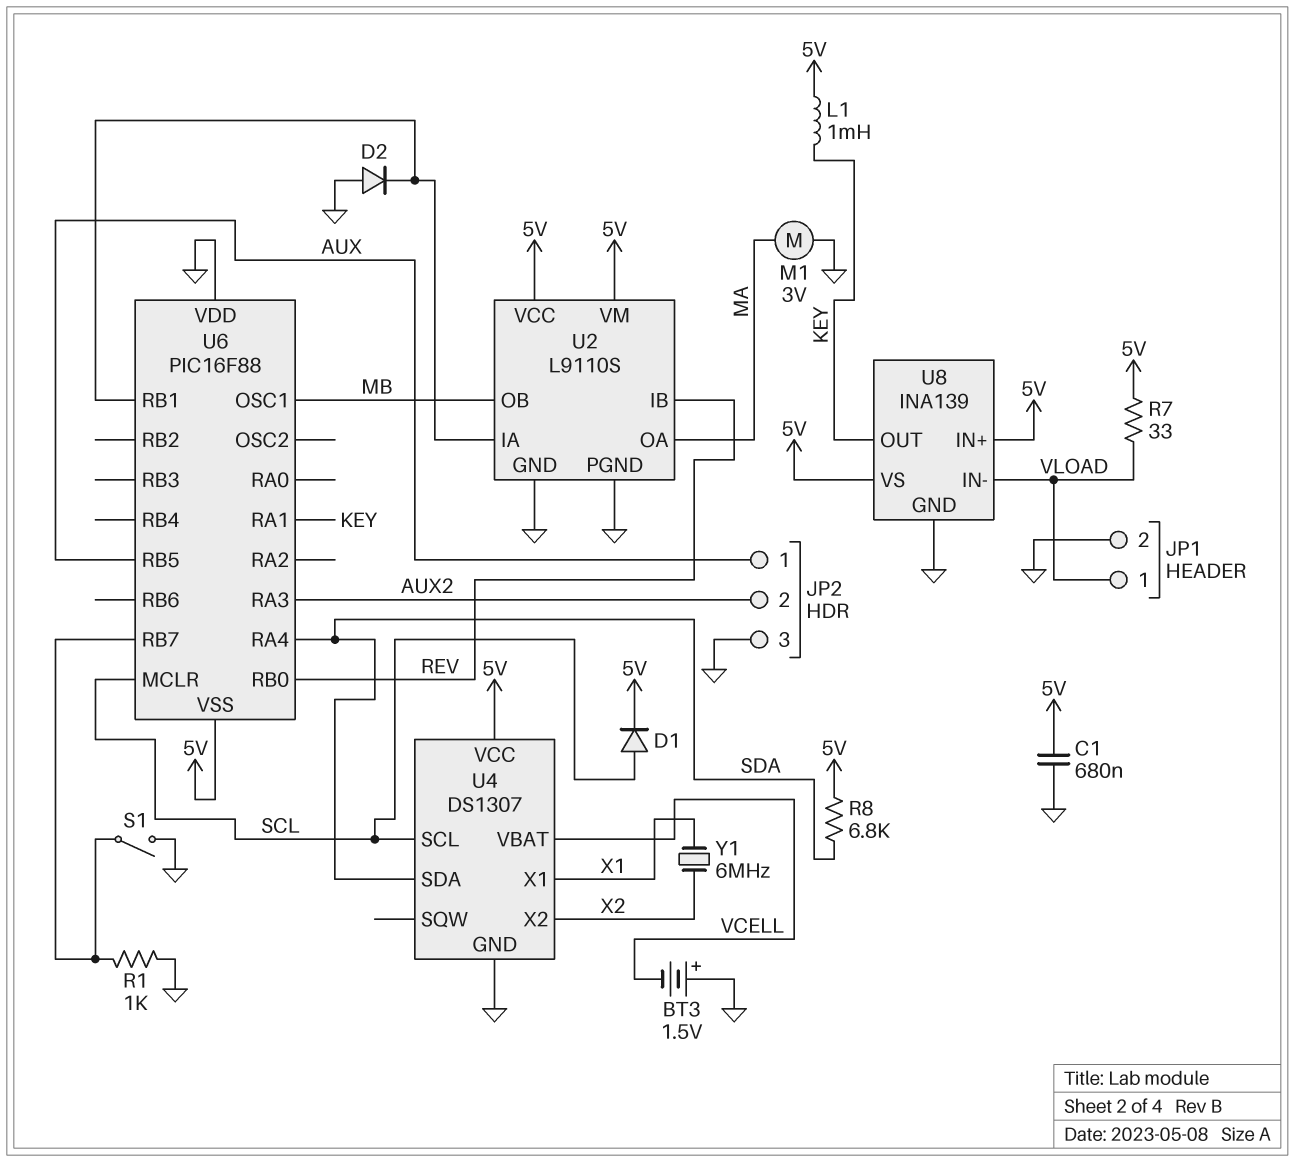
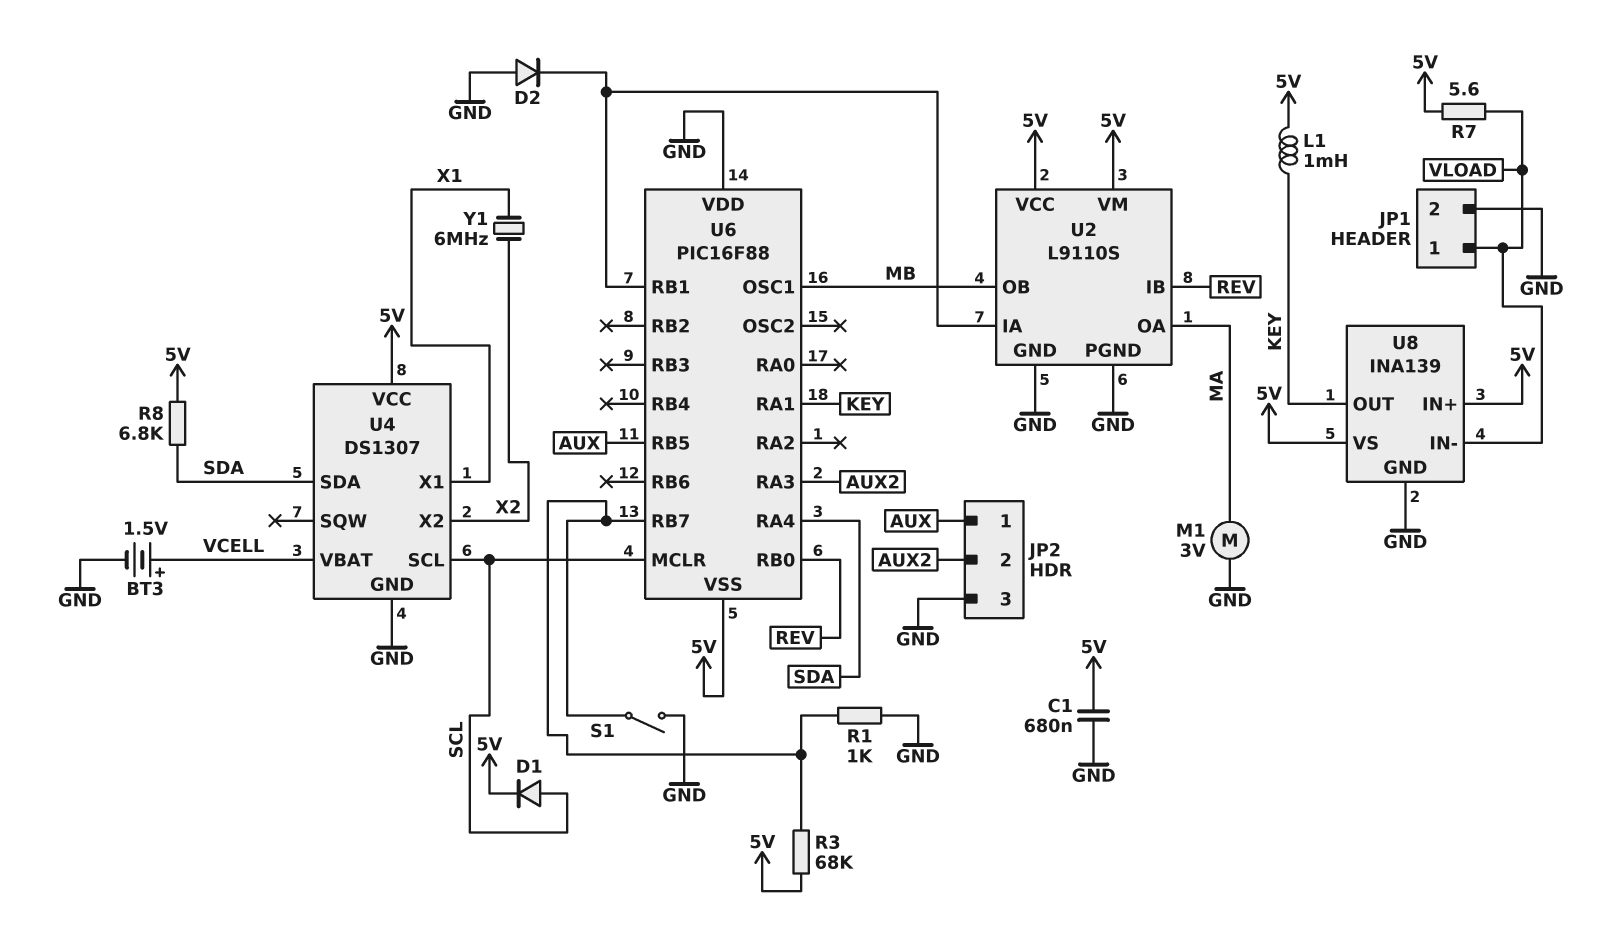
BT3: 1.5V (plus GND, minus VCELL) -> 1.5V (plus VCELL, minus GND)
R3: none -> 68k (5V, U6/RB7)
R7: 33 (5V, VLOAD) -> 5.6 (5V, VLOAD)

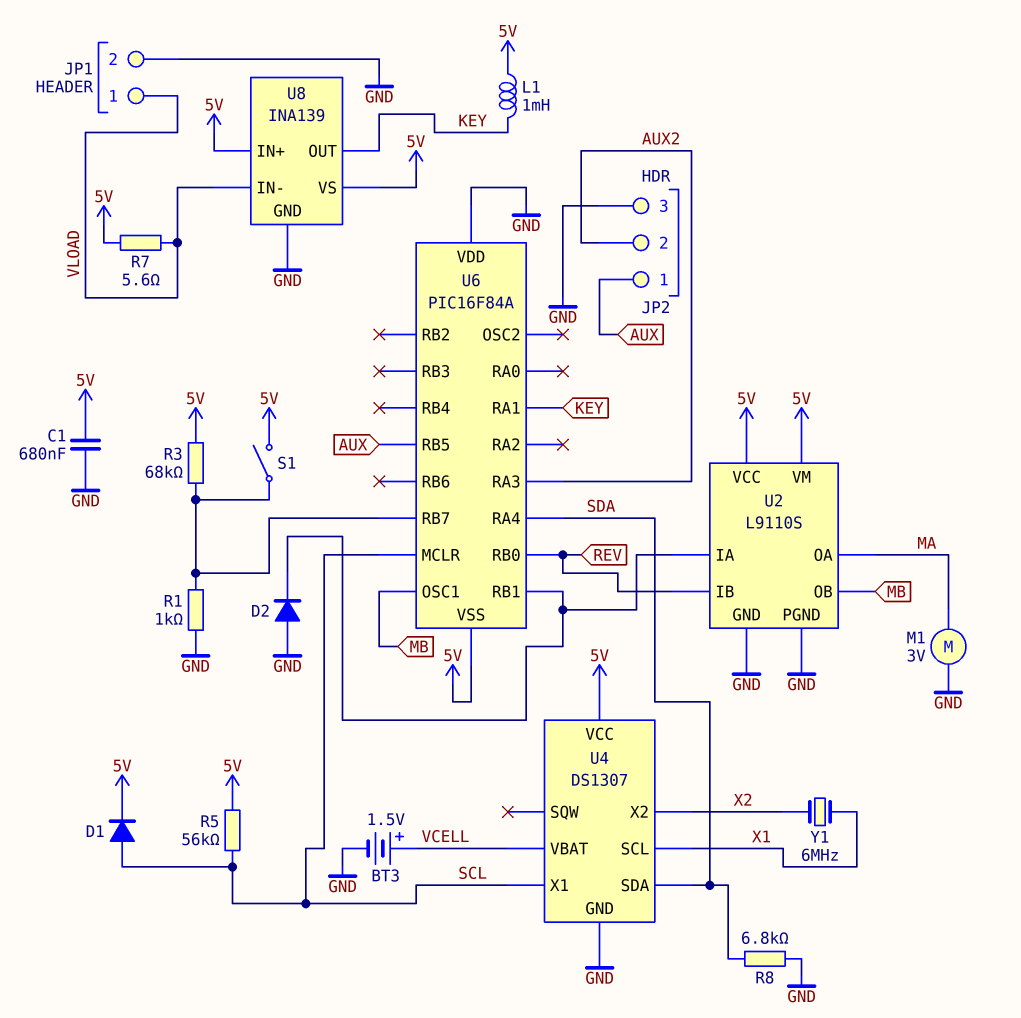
R5: none -> 56k (5V, SCL)
R8: 6.8k (5V, SDA) -> 6.8k (GND, SDA)
S1: switch (GND, U6/RB7) -> switch (5V, U6/RB7)
U4 pin SCL: SCL -> X1
U4 pin X1: X1 -> SCL
U6: PIC16F88 -> PIC16F84A

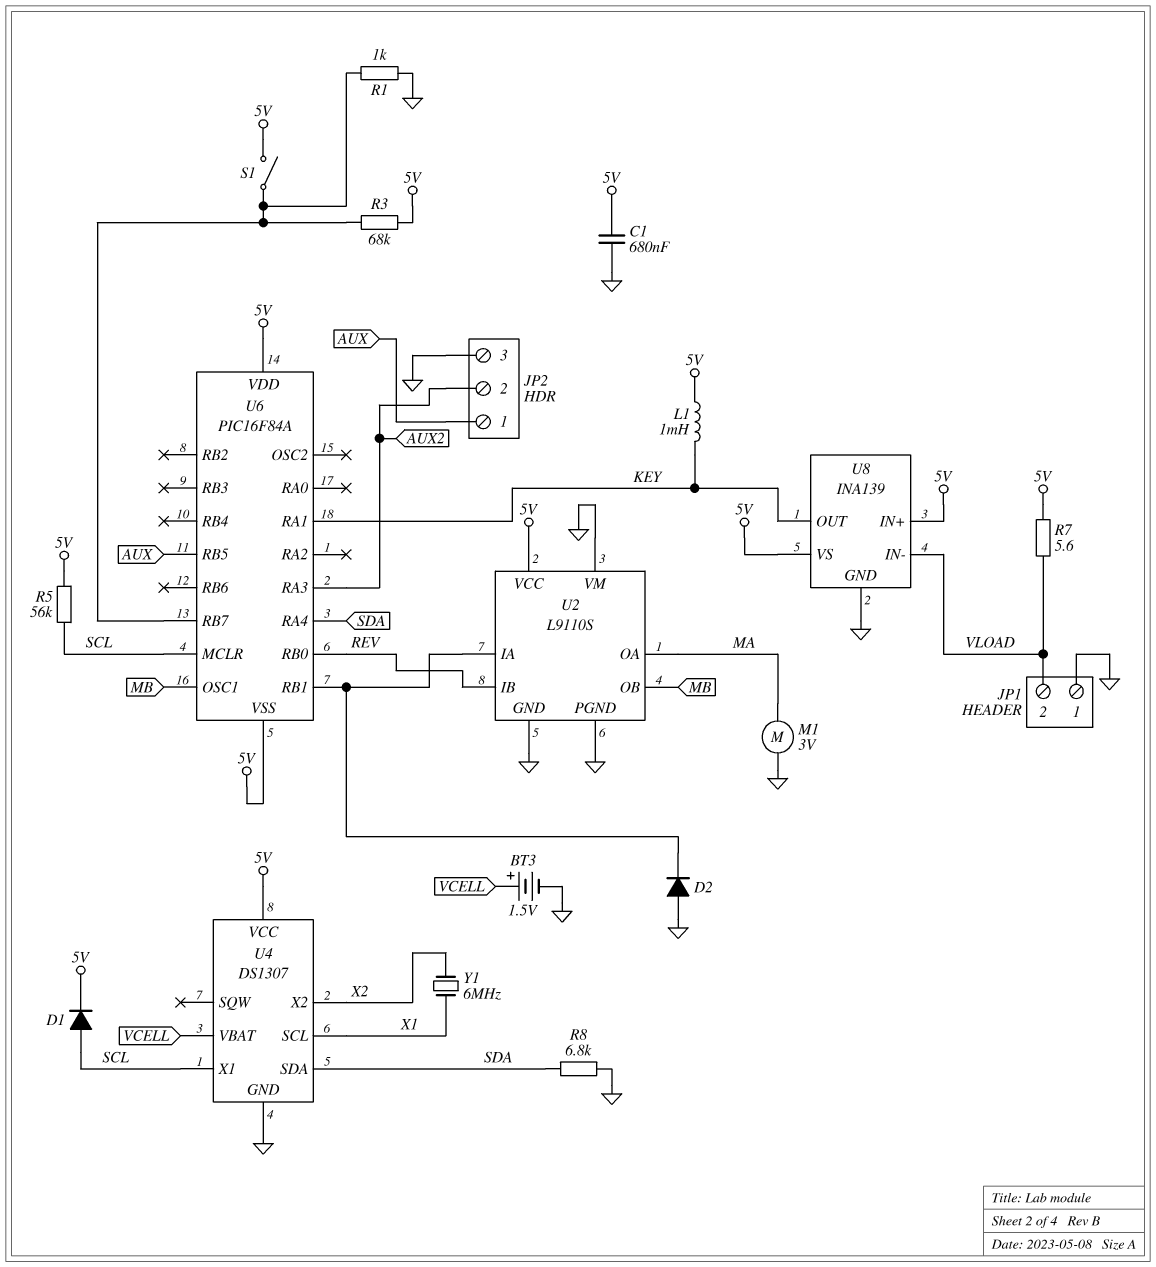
JP1 pin 1: VLOAD -> GND
JP1 pin 2: GND -> VLOAD
U2 pin VM: 5V -> GND
U6 pin VDD: GND -> 5V

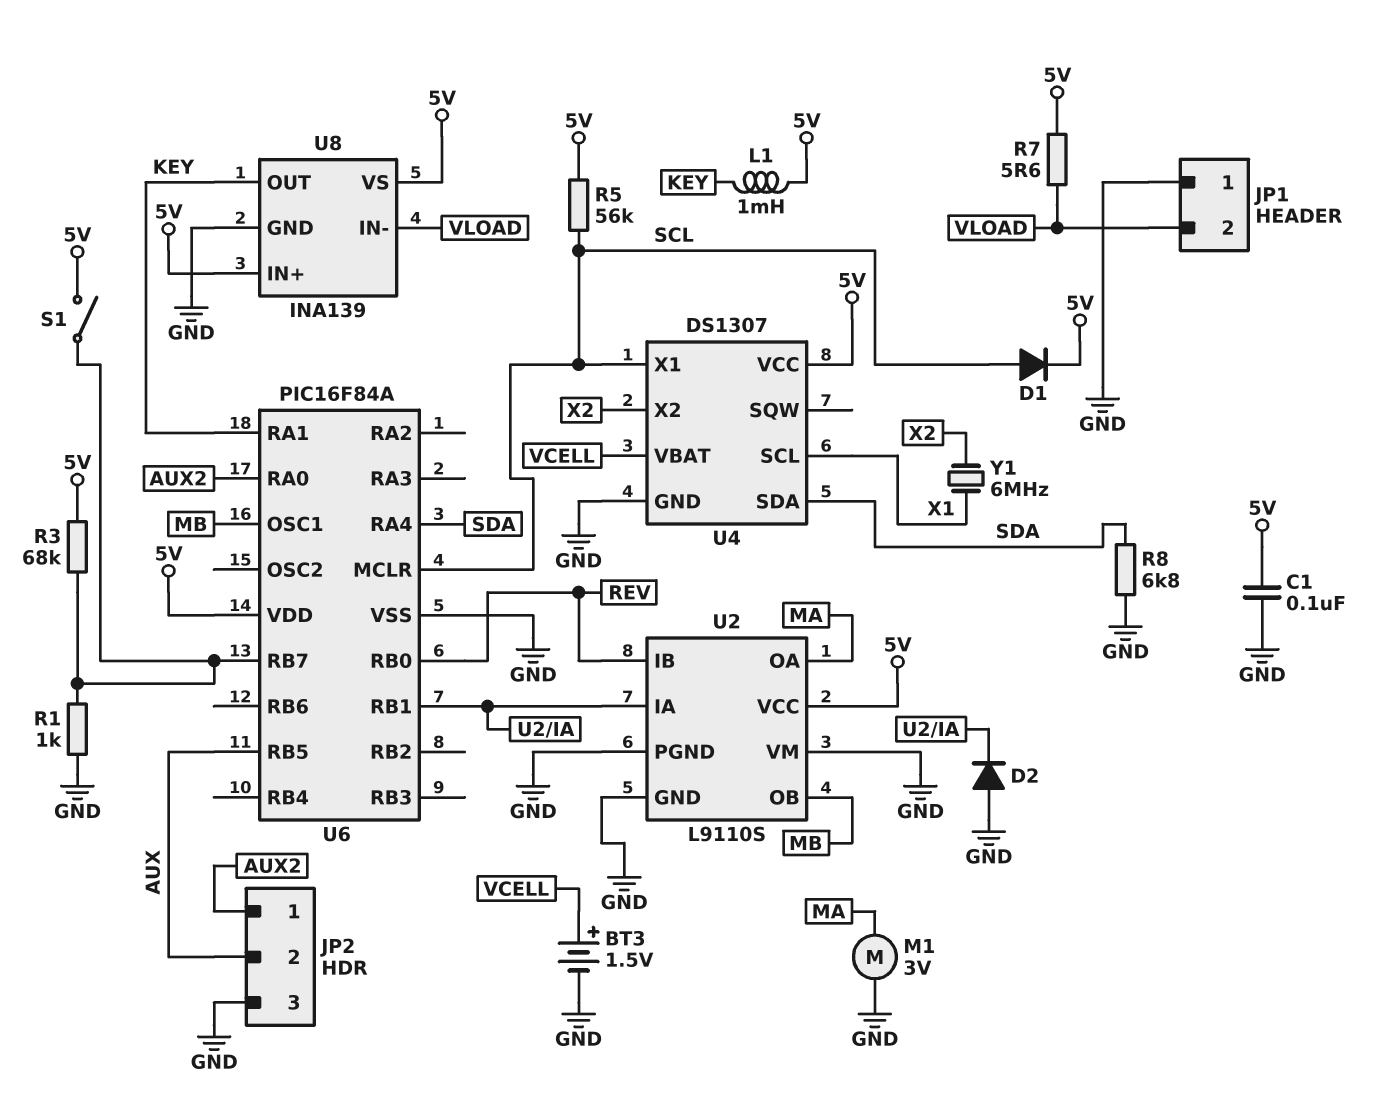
C1: 680nF (5V, GND) -> 100nF (5V, GND)
JP2 pin 1: AUX -> AUX2
JP2 pin 2: AUX2 -> AUX
U6 pin RA0: none -> AUX2
U6 pin RA3: AUX2 -> none
U6 pin VSS: 5V -> GND

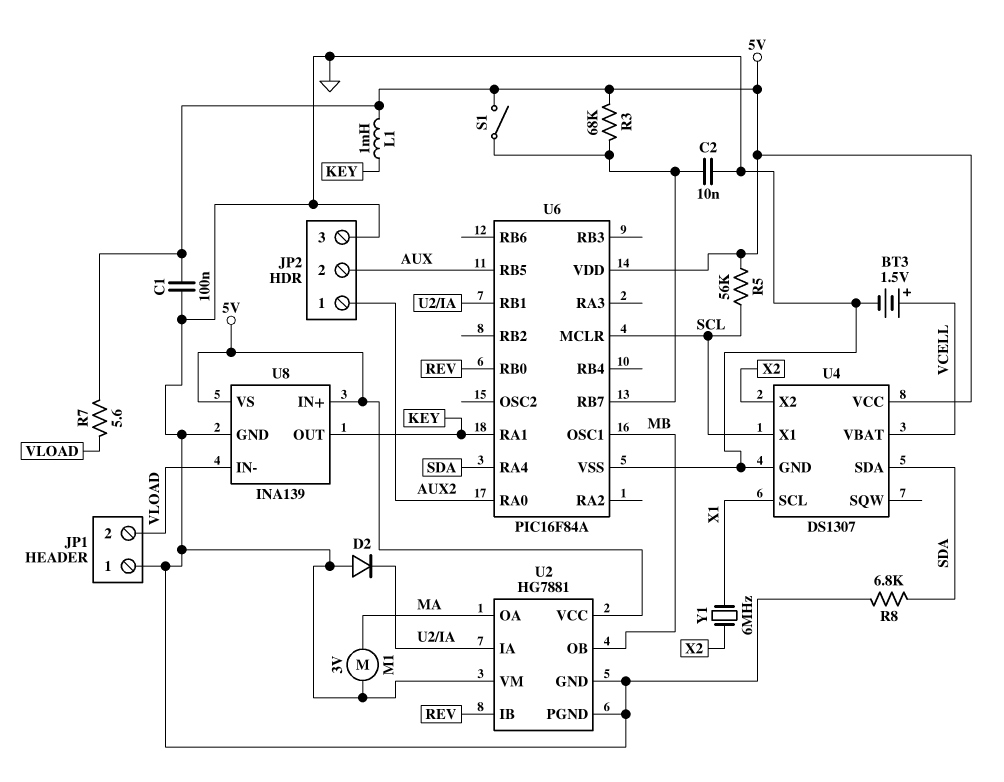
C2: none -> 10nF (GND, U6/RB7)
D1: diode (A SCL, K 5V) -> none
R1: 1k (GND, U6/RB7) -> none
U2: L9110S -> HG7881

